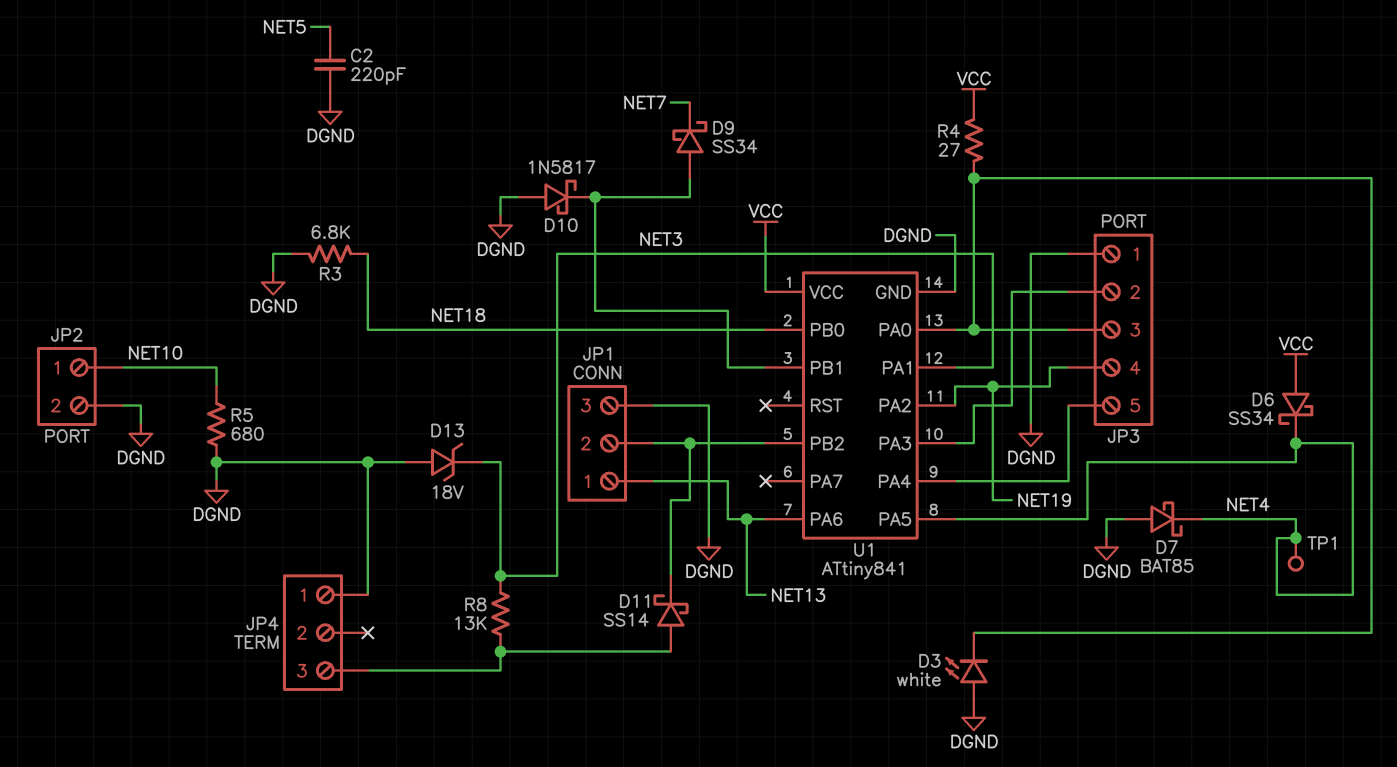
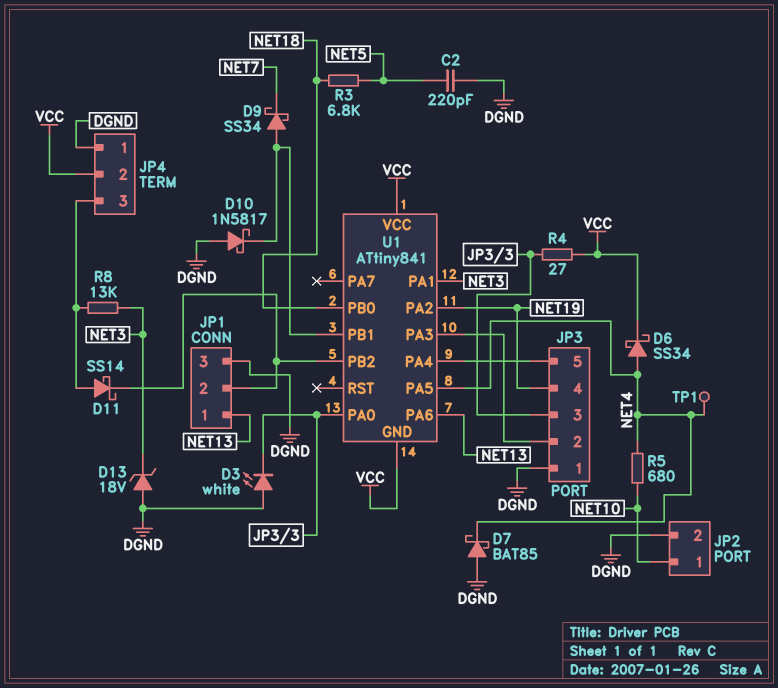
D6: schottky SS34 (A VCC, K NET4) -> schottky SS34 (A NET4, K VCC)
JP4 pin 2: none -> VCC
R3: 6.8k (DGND, NET18) -> 6.8k (NET5, NET18)
R5: 680 (DGND, NET10) -> 680 (NET4, NET10)
U1 pin GND: DGND -> VCC

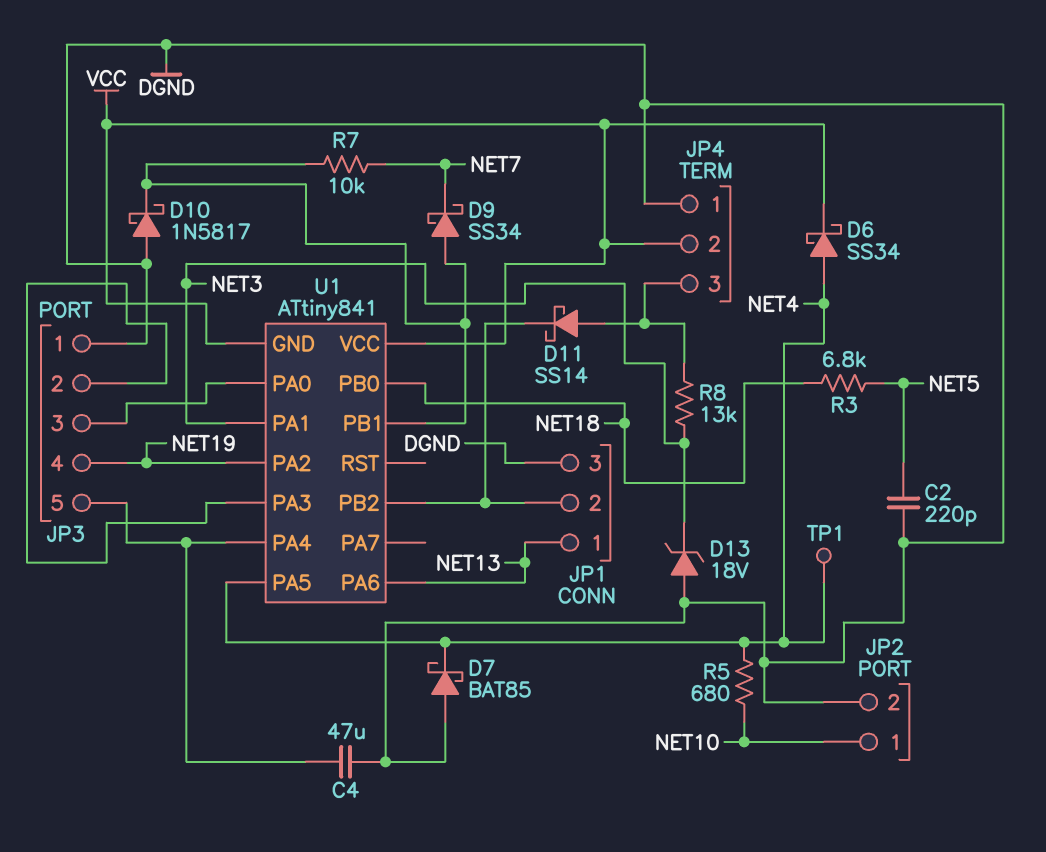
C4: none -> 47uF (DGND, JP3/5)
D3: LED white (A DGND, K JP3/3) -> none
R4: 27 (JP3/3, VCC) -> none
R7: none -> 10k (NET7, U1/PB1)

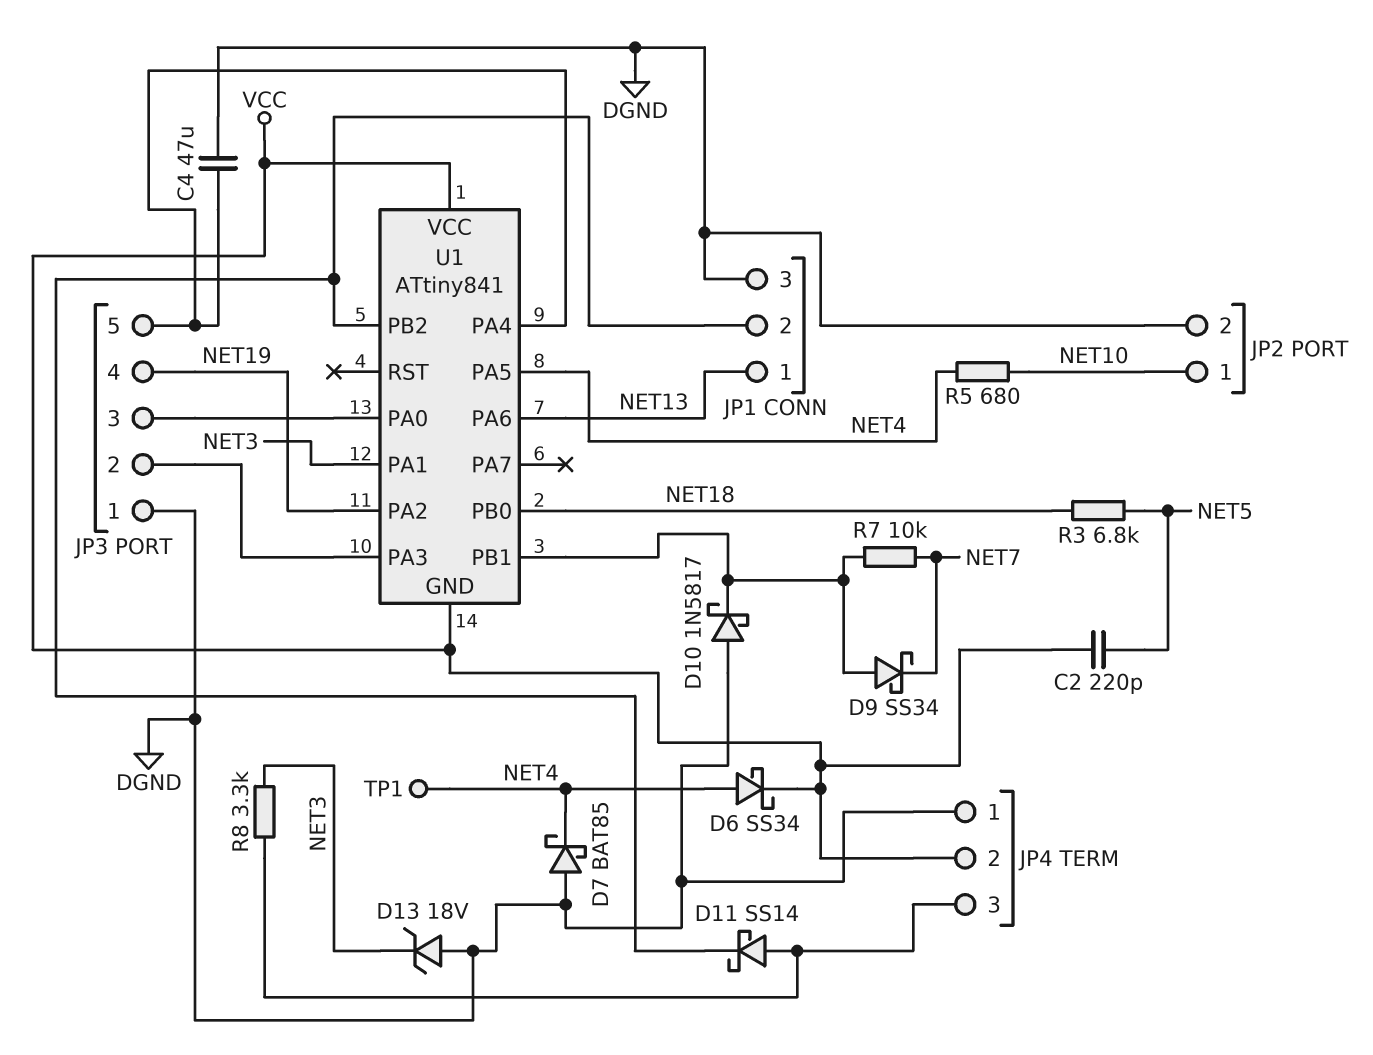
C2: 220pF (DGND, NET5) -> 220pF (NET5, VCC)
R8: 13k (JP4/3, NET3) -> 3.3k (JP4/3, NET3)

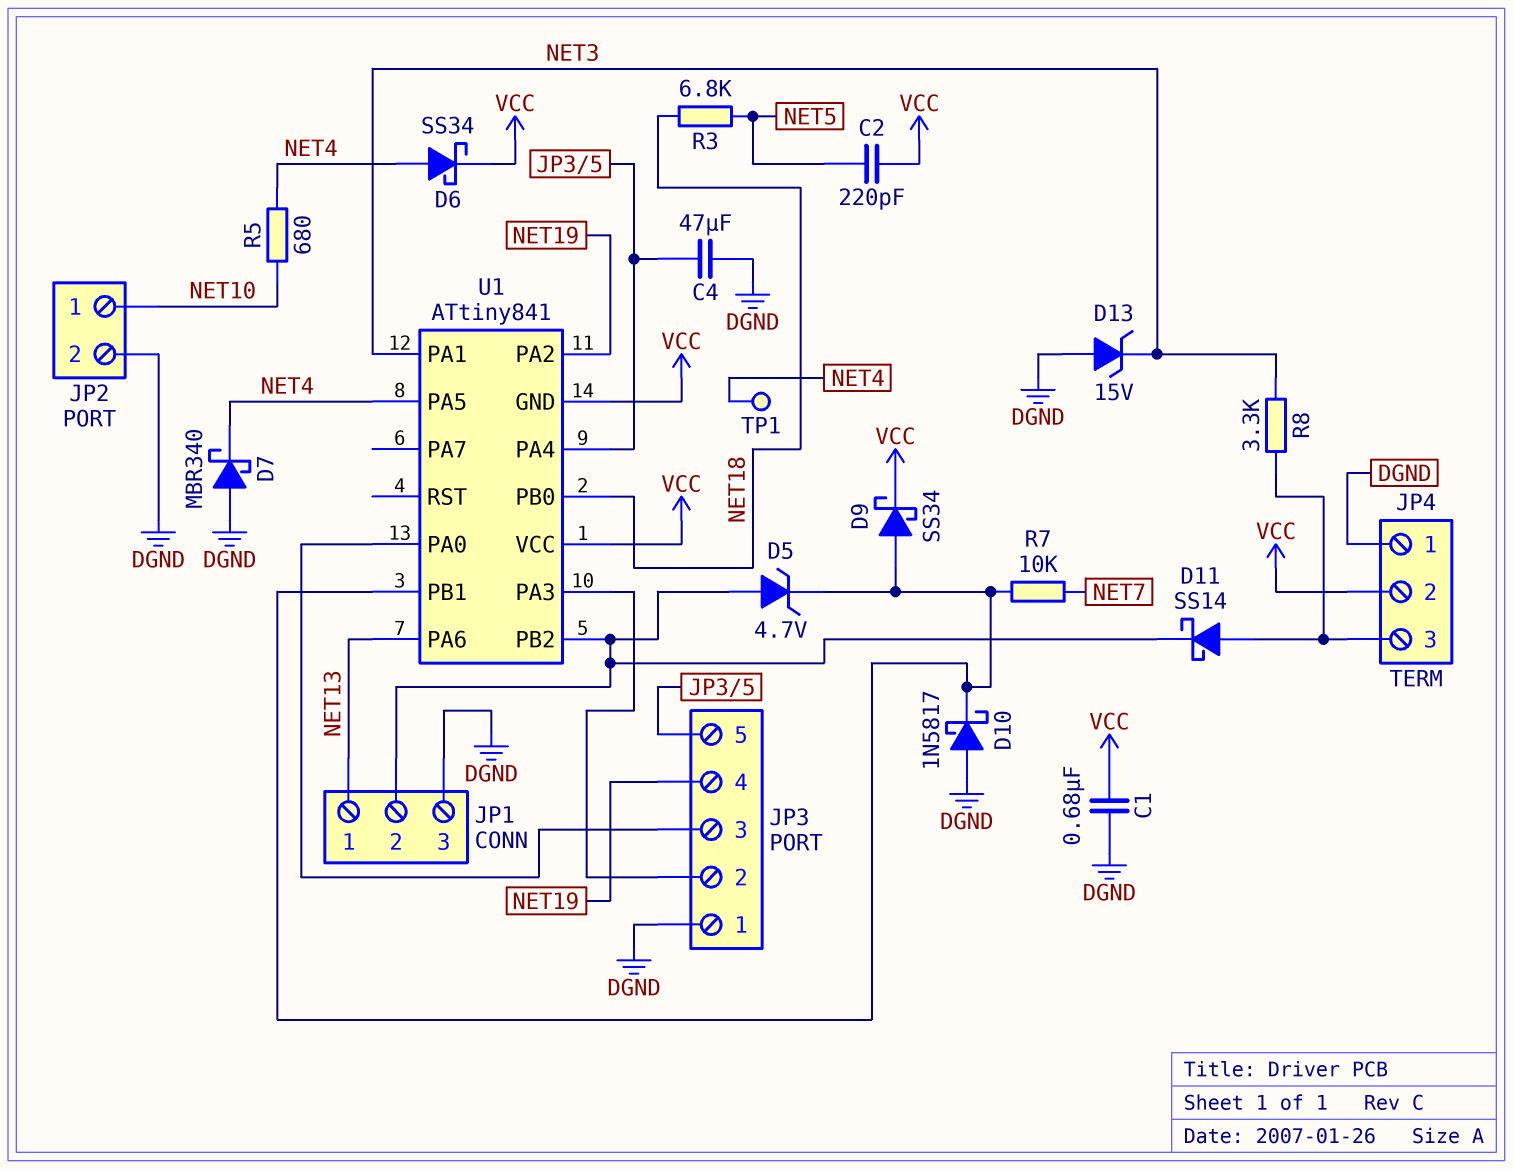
C1: none -> 680nF (DGND, VCC)
D5: none -> zener 4.7V (A JP1/2, K U1/PB1)
D7: schottky BAT85 (A DGND, K NET4) -> schottky MBR340 (A DGND, K NET4)
D9: schottky SS34 (A U1/PB1, K NET7) -> schottky SS34 (A U1/PB1, K VCC)
D13: zener 18V (A DGND, K NET3) -> zener 15V (A DGND, K NET3)

